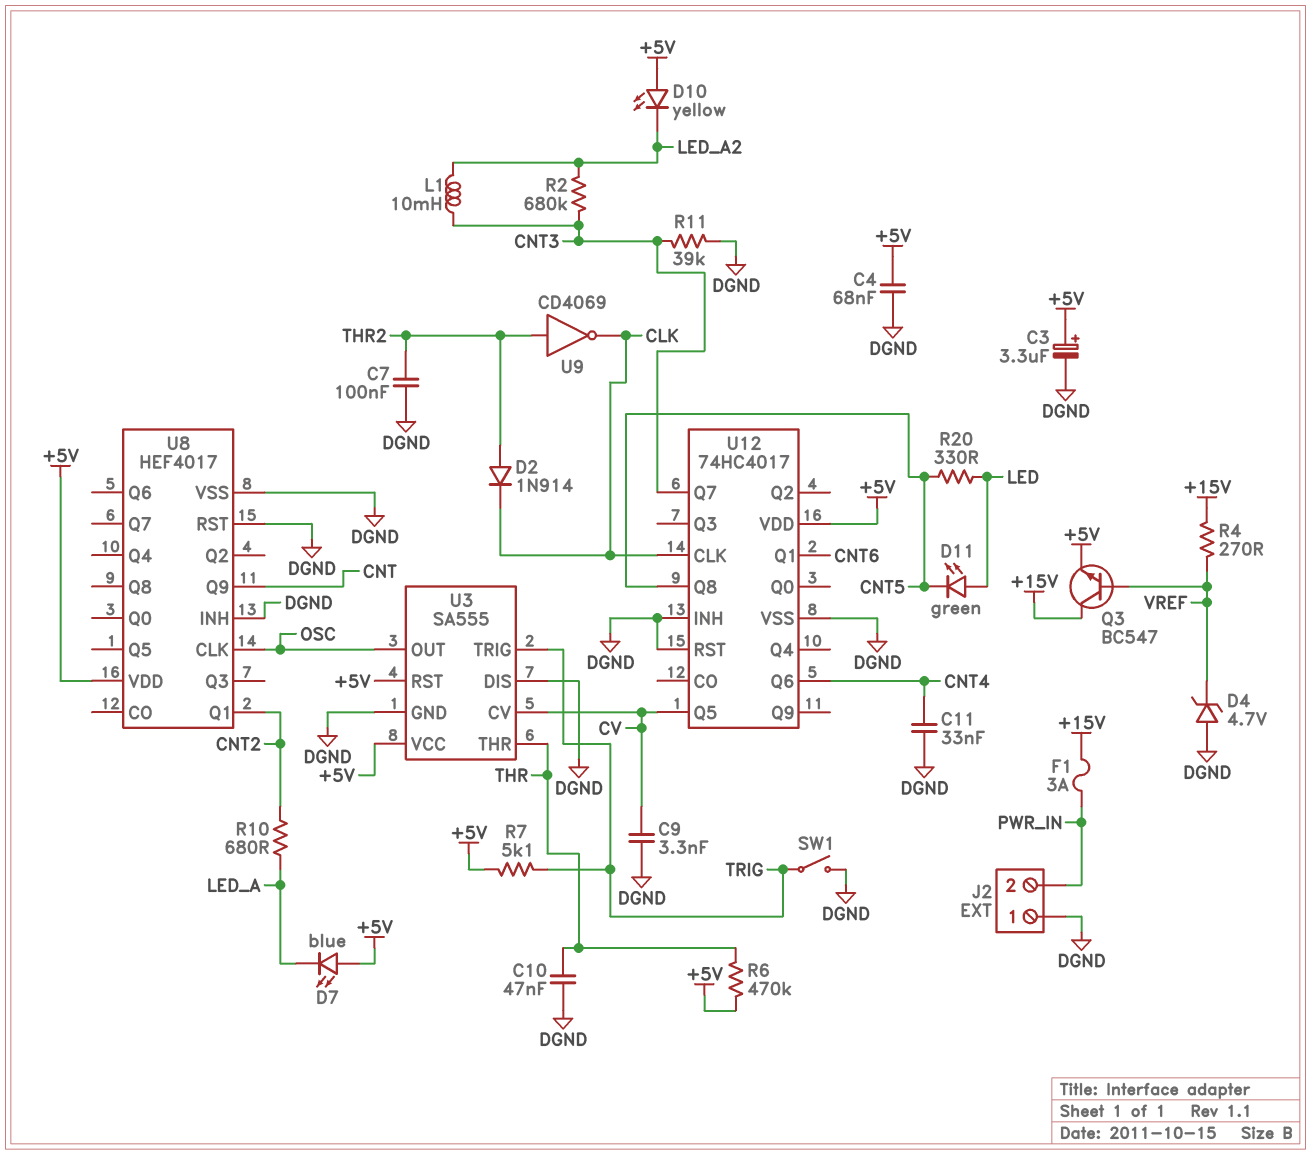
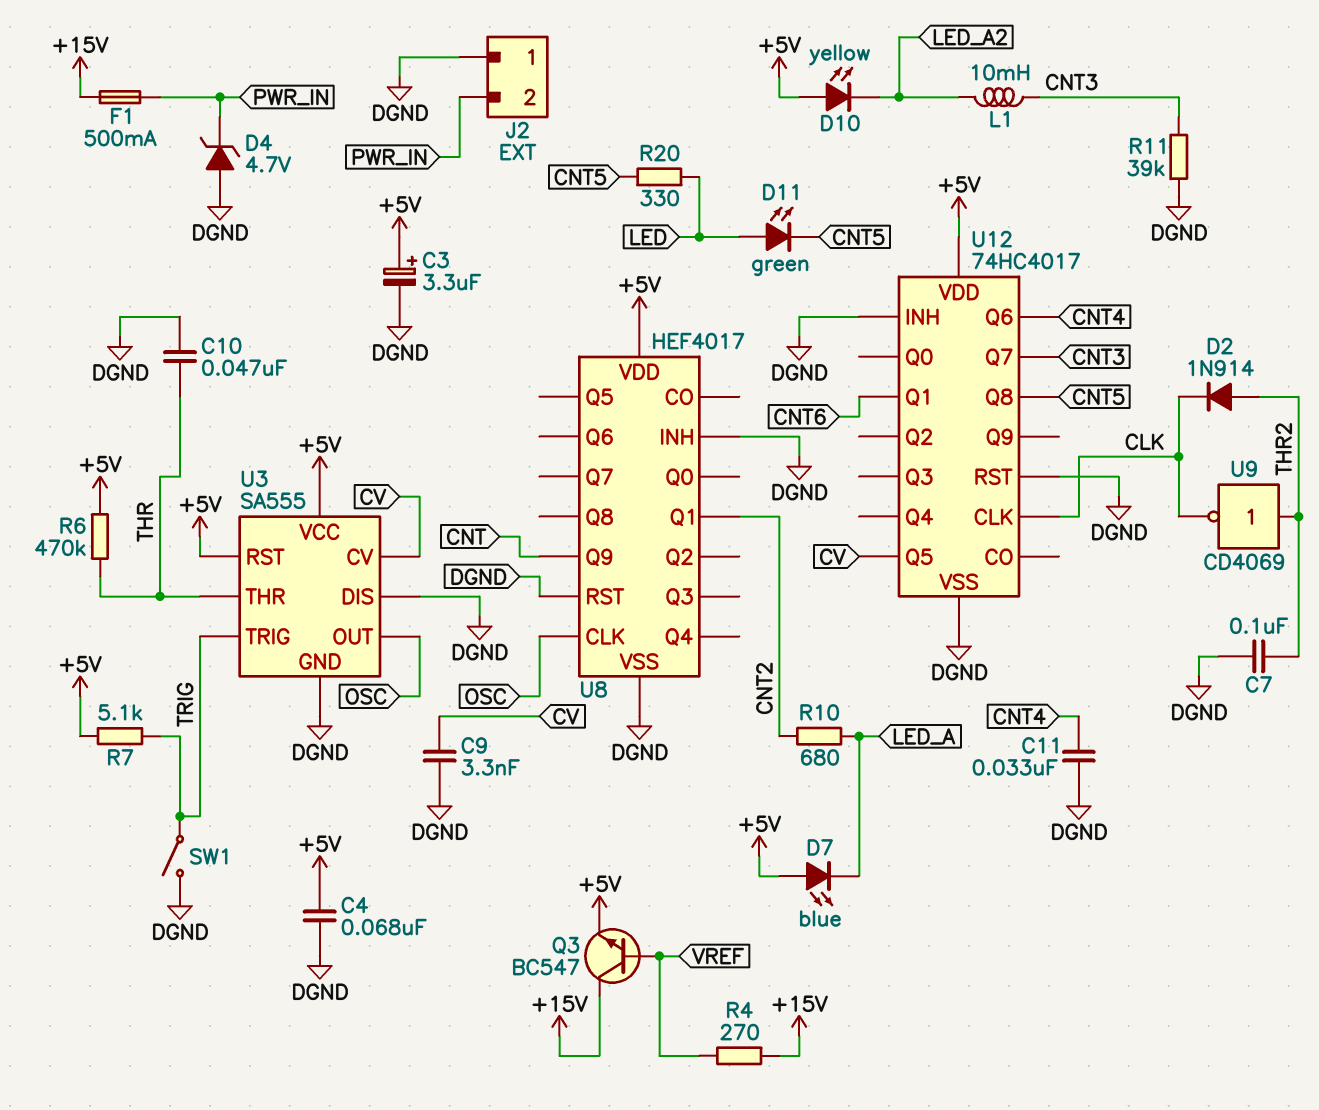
D4: zener 4.7V (A DGND, K VREF) -> zener 4.7V (A DGND, K PWR_IN)
F1: 3A (+15V, PWR_IN) -> 500mA (+15V, PWR_IN)
R2: 680k (CNT3, LED_A2) -> none

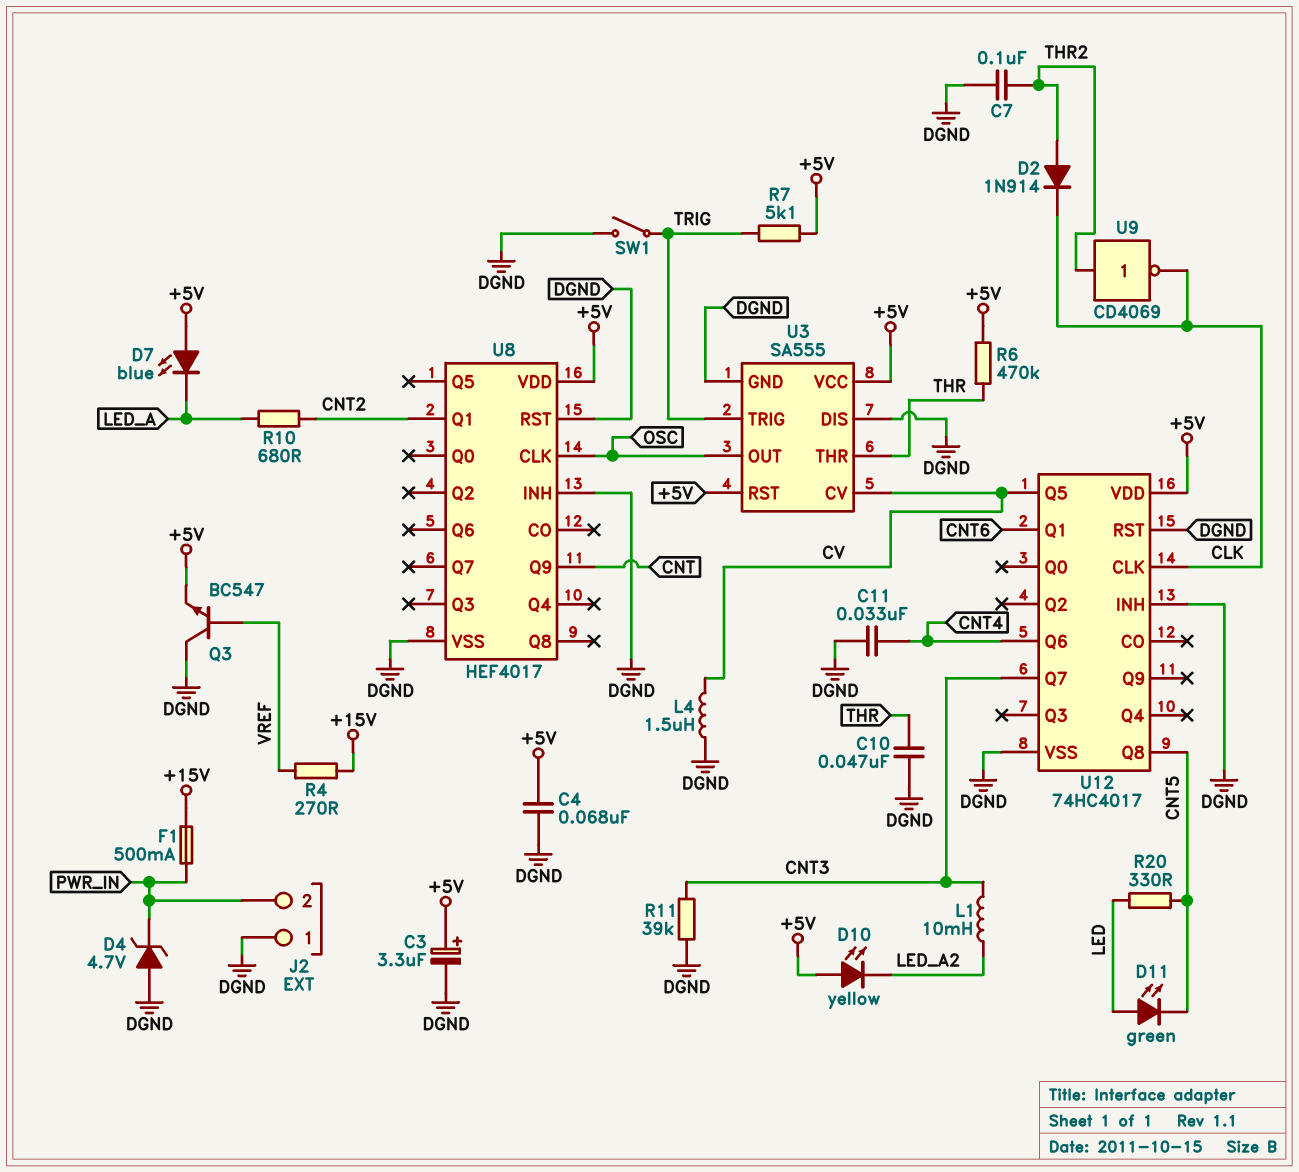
C9: 3.3nF (CV, DGND) -> none
L4: none -> 1.5uH (CV, DGND)
Q3: NPN BC547 (B VREF, C +15V, E +5V) -> NPN BC547 (B VREF, C DGND, E +5V)

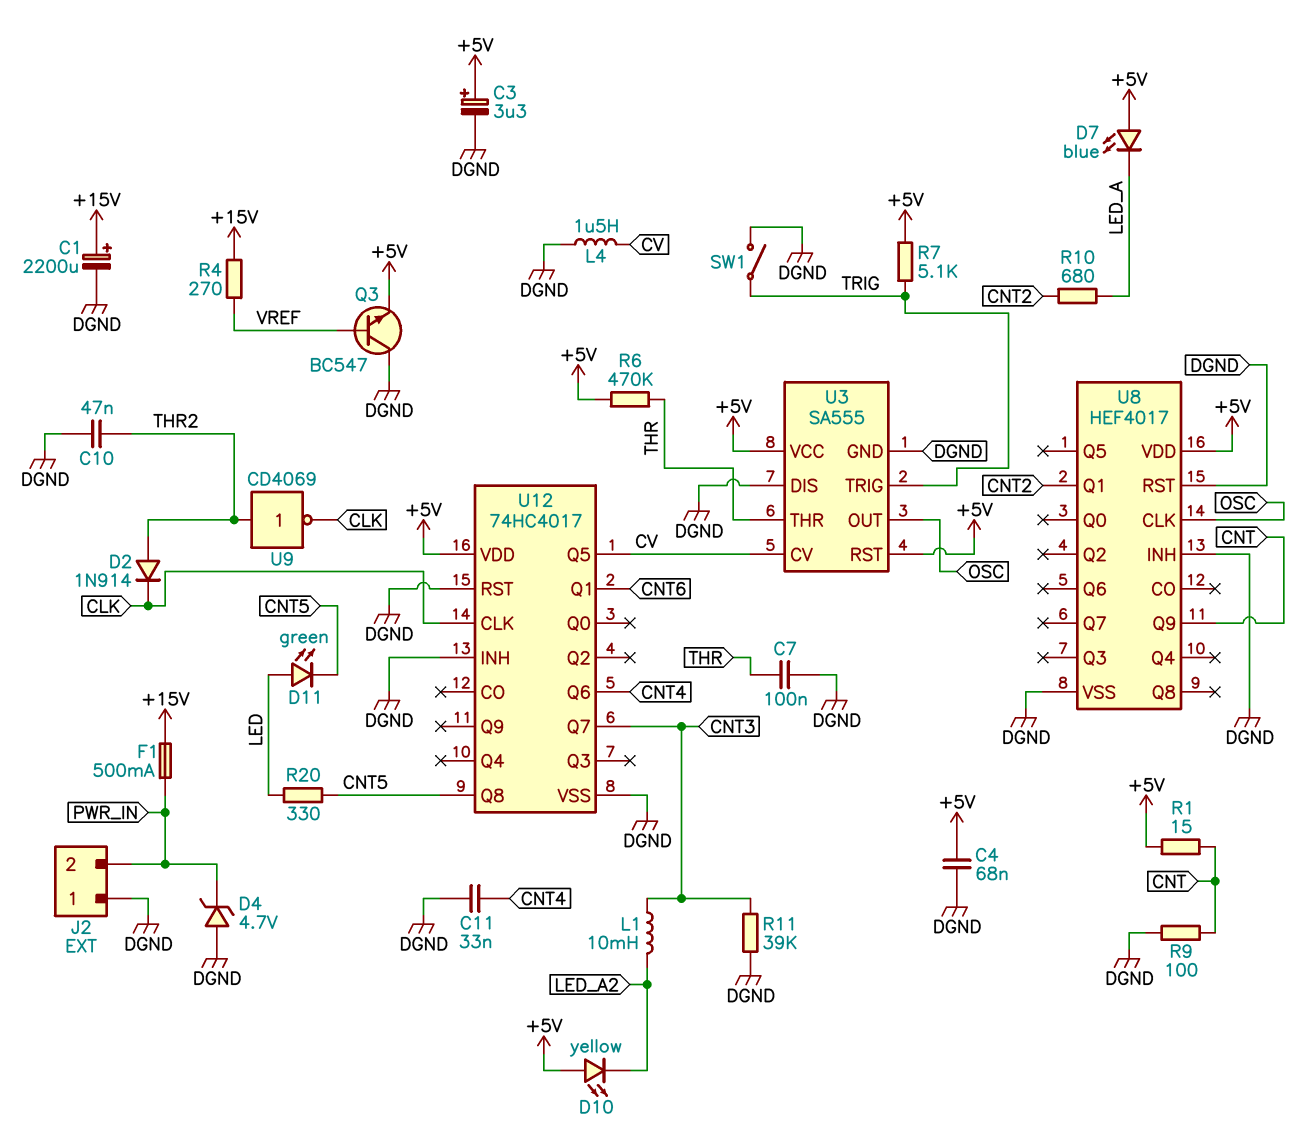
C1: none -> 2200uF (plus +15V, minus DGND)
C7: 100nF (DGND, THR2) -> 100nF (DGND, THR)
C10: 47nF (DGND, THR) -> 47nF (DGND, THR2)
R1: none -> 15 (+5V, CNT)
R9: none -> 100 (CNT, DGND)

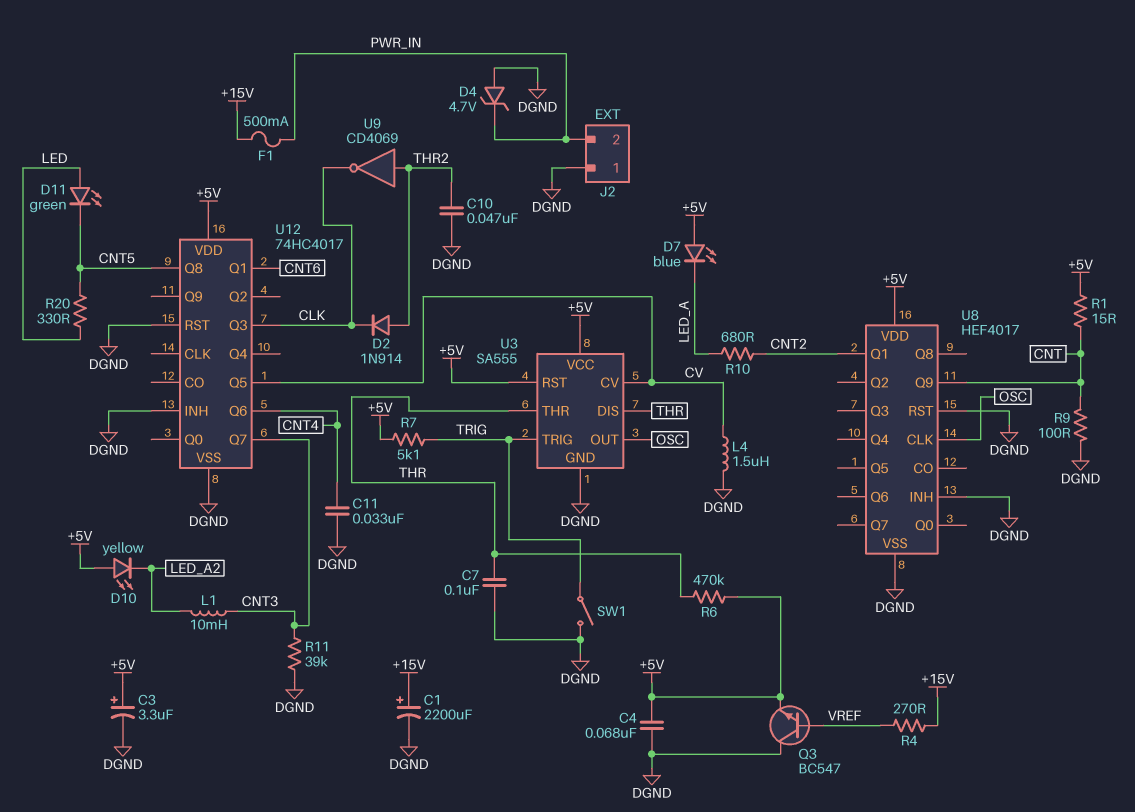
U3 pin DIS: DGND -> THR
U12 pin CLK: CLK -> none
U12 pin Q3: none -> CLK

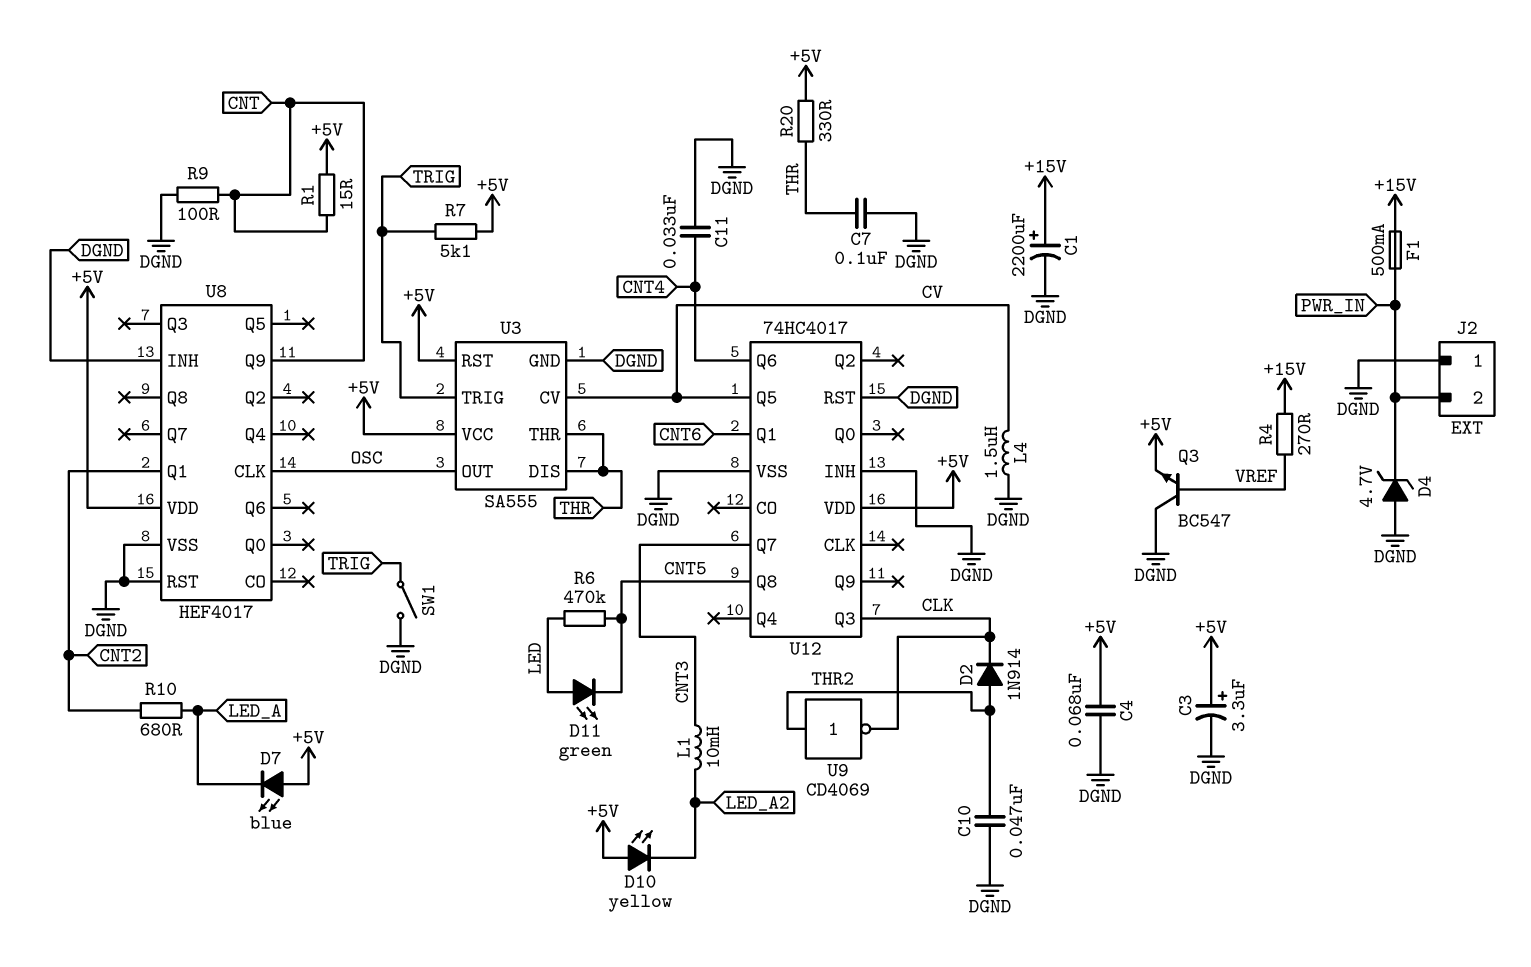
R6: 470k (+5V, THR) -> 470k (CNT5, LED)
R11: 39k (CNT3, DGND) -> none
R20: 330 (CNT5, LED) -> 330 (+5V, THR)

